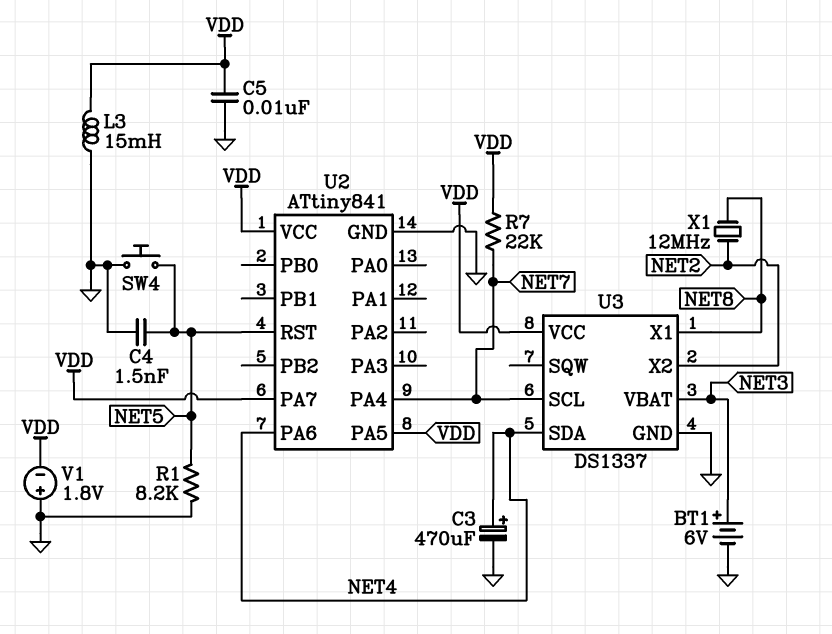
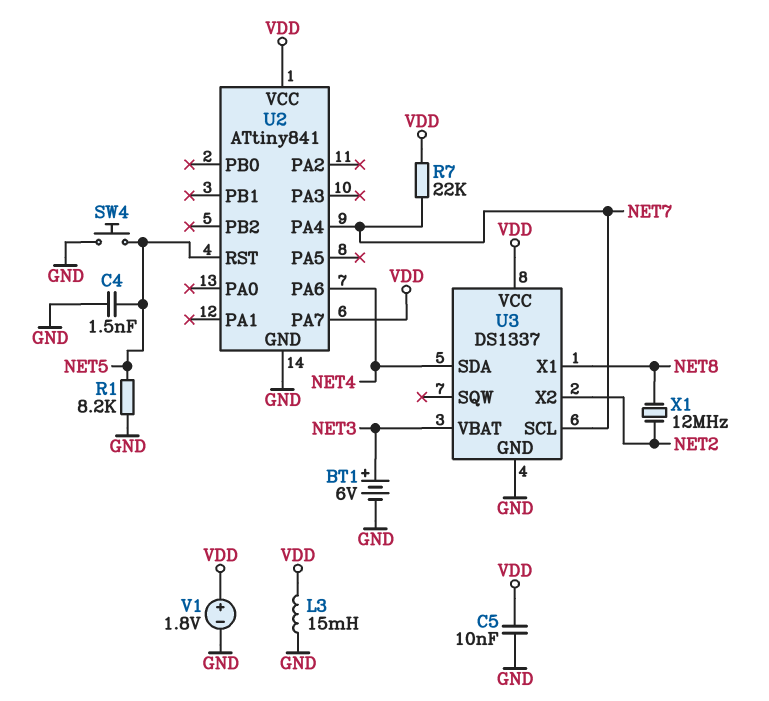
C3: 470uF (plus NET4, minus GND) -> none
U2 pin PA5: VDD -> none
V1: 1.8V (plus GND, minus VDD) -> 1.8V (plus VDD, minus GND)

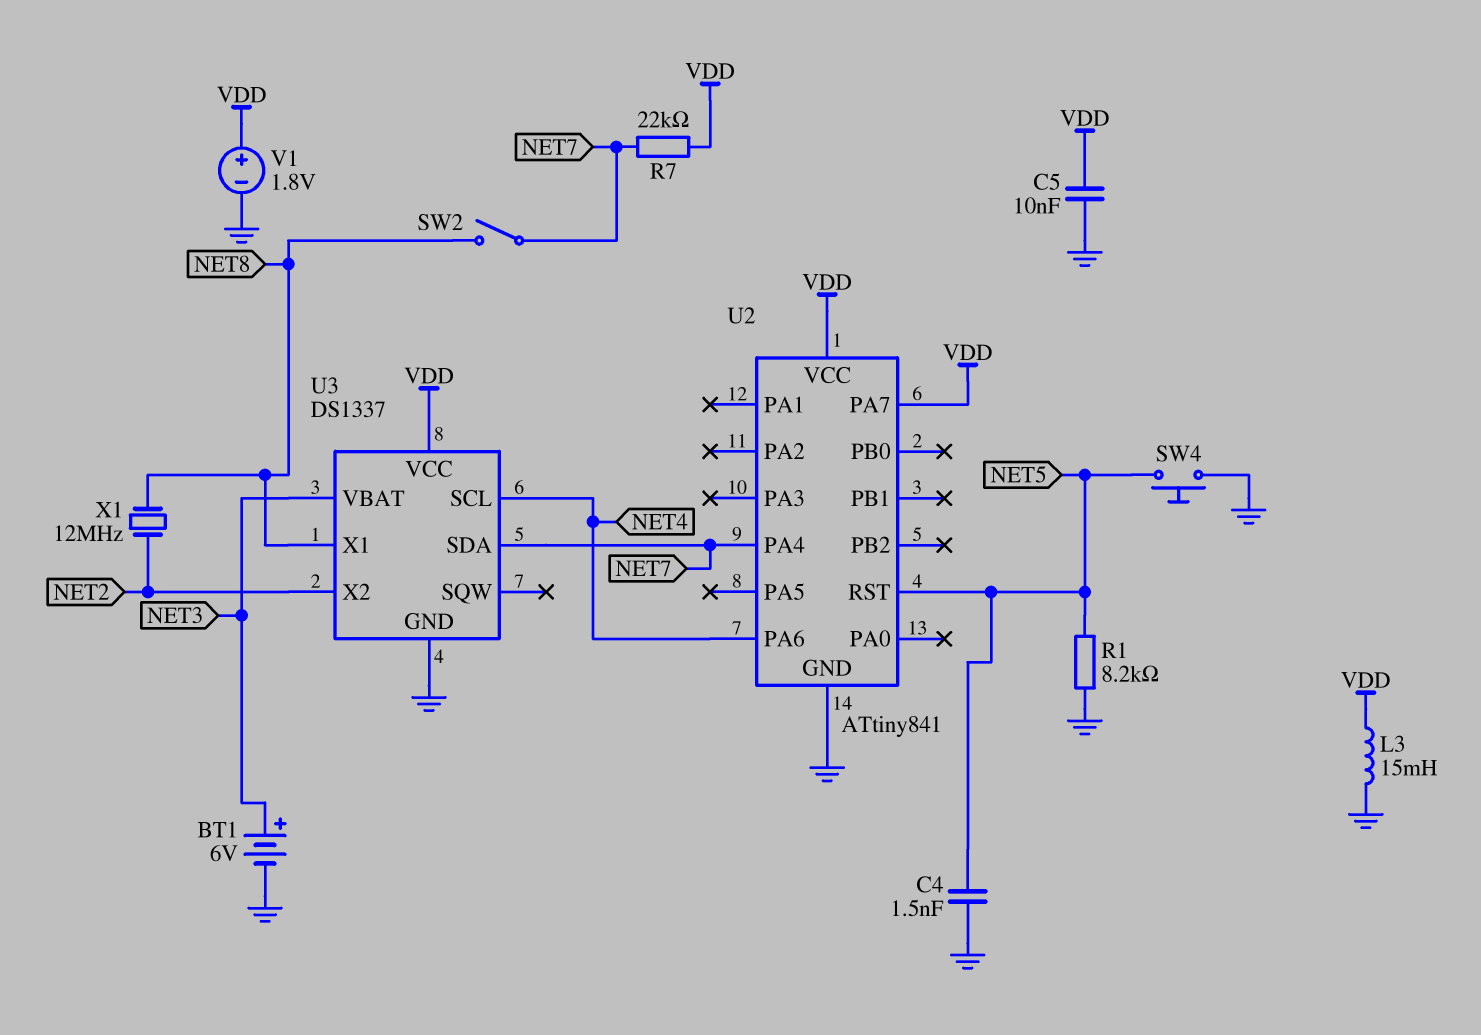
SW2: none -> switch (NET7, NET8)
U3 pin SCL: NET7 -> NET4
U3 pin SDA: NET4 -> NET7

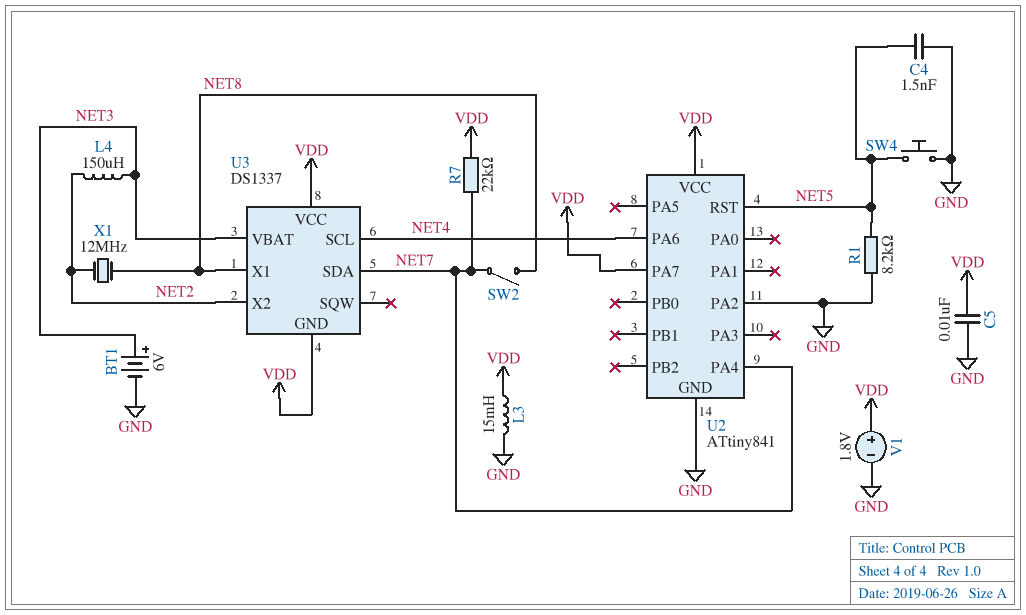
L4: none -> 150uH (NET2, NET3)
U2 pin PA2: none -> GND
U3 pin GND: GND -> VDD

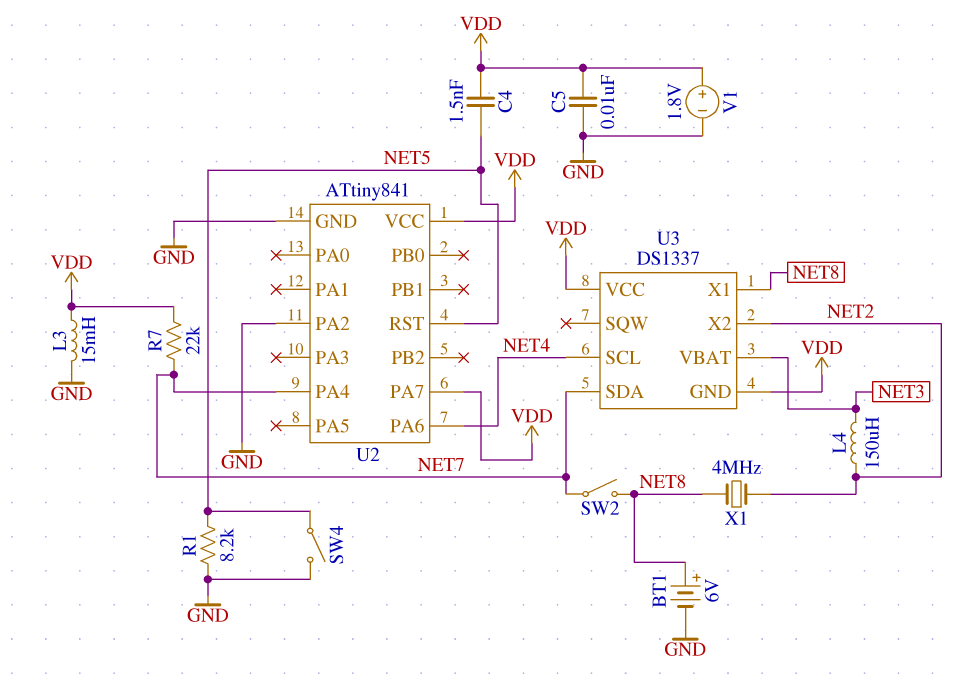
BT1: 6V (plus NET3, minus GND) -> 6V (plus NET8, minus GND)
C4: 1.5nF (GND, NET5) -> 1.5nF (NET5, VDD)
SW4: button (GND, NET5) -> switch (GND, NET5)
X1: 12MHz (NET2, NET8) -> 4MHz (NET2, NET8)

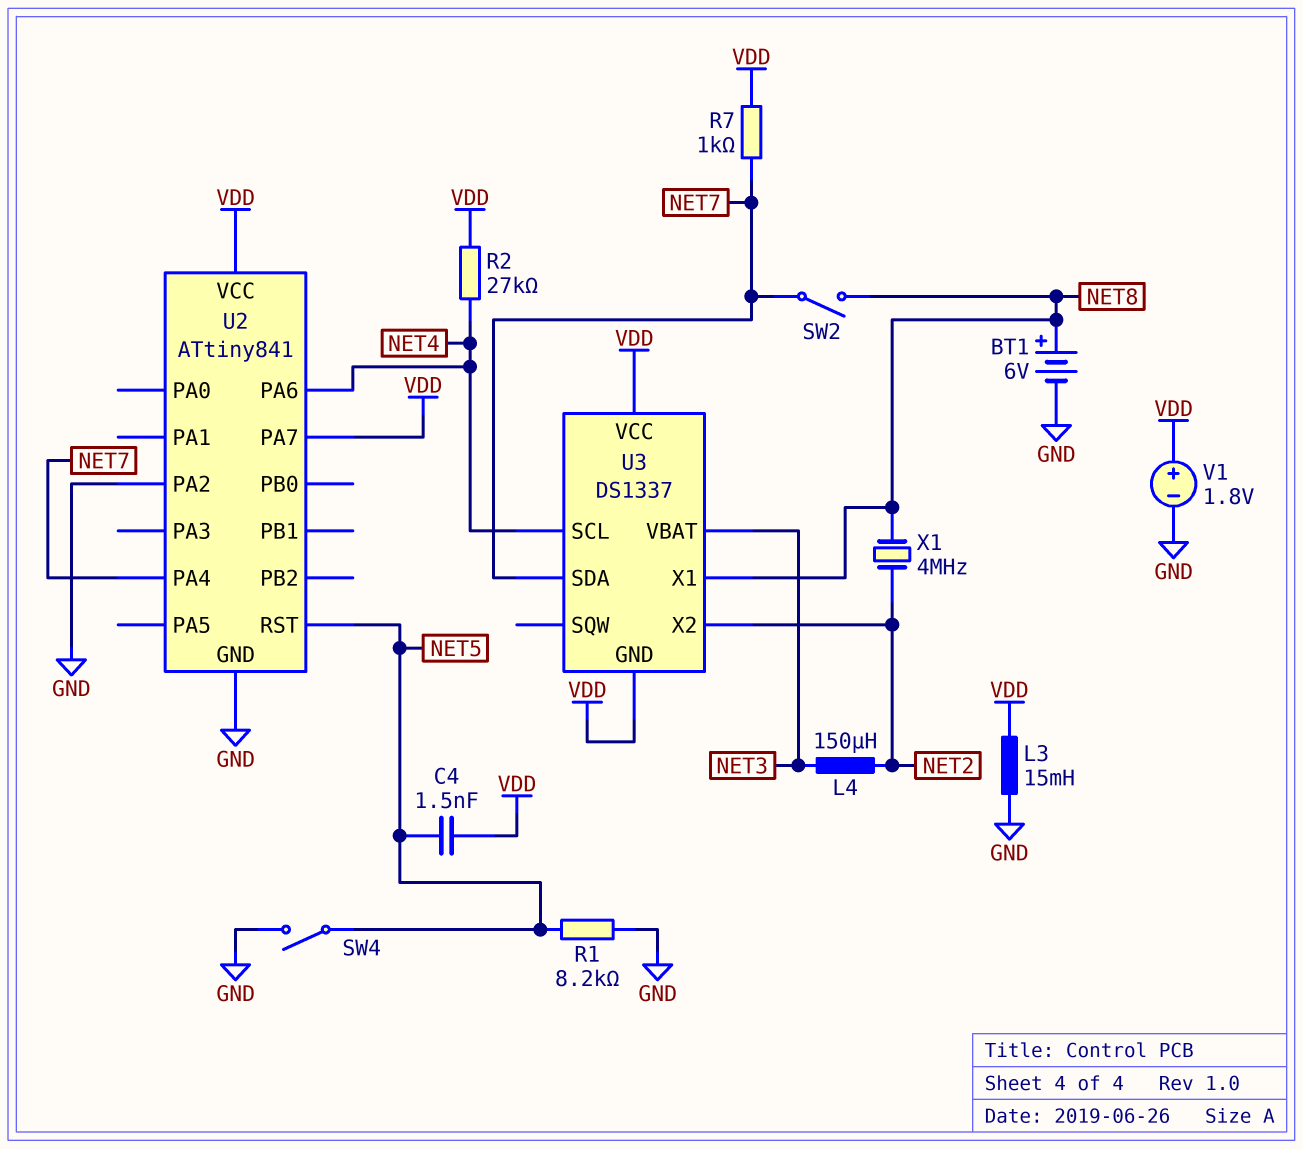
C5: 10nF (GND, VDD) -> none
R2: none -> 27k (NET4, VDD)
R7: 22k (NET7, VDD) -> 1k (NET7, VDD)

